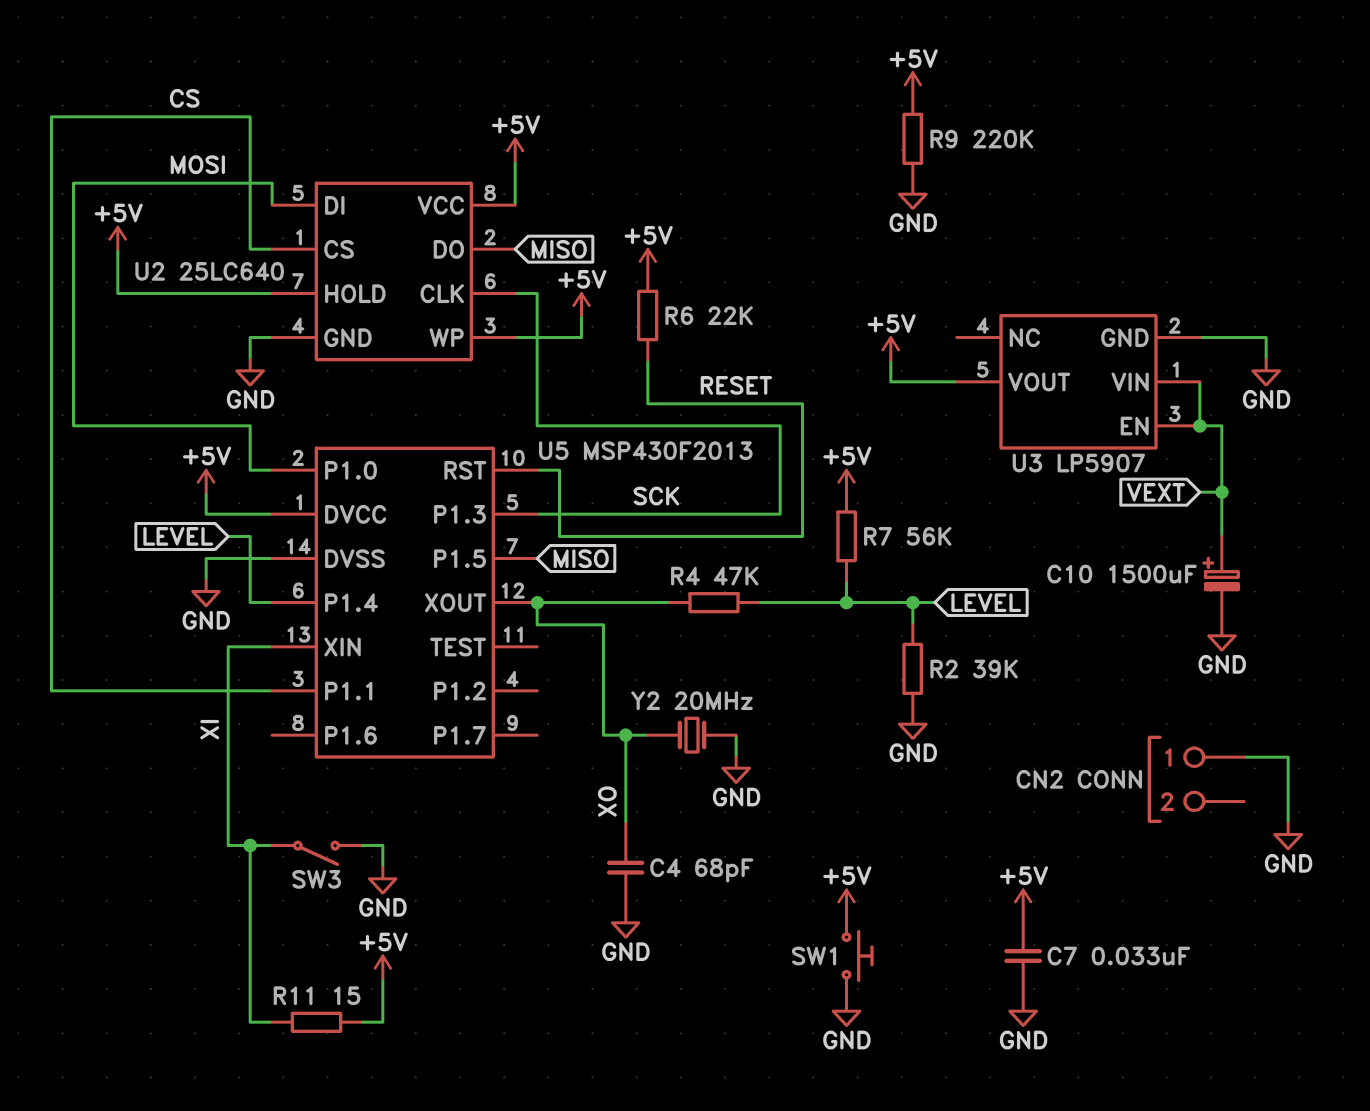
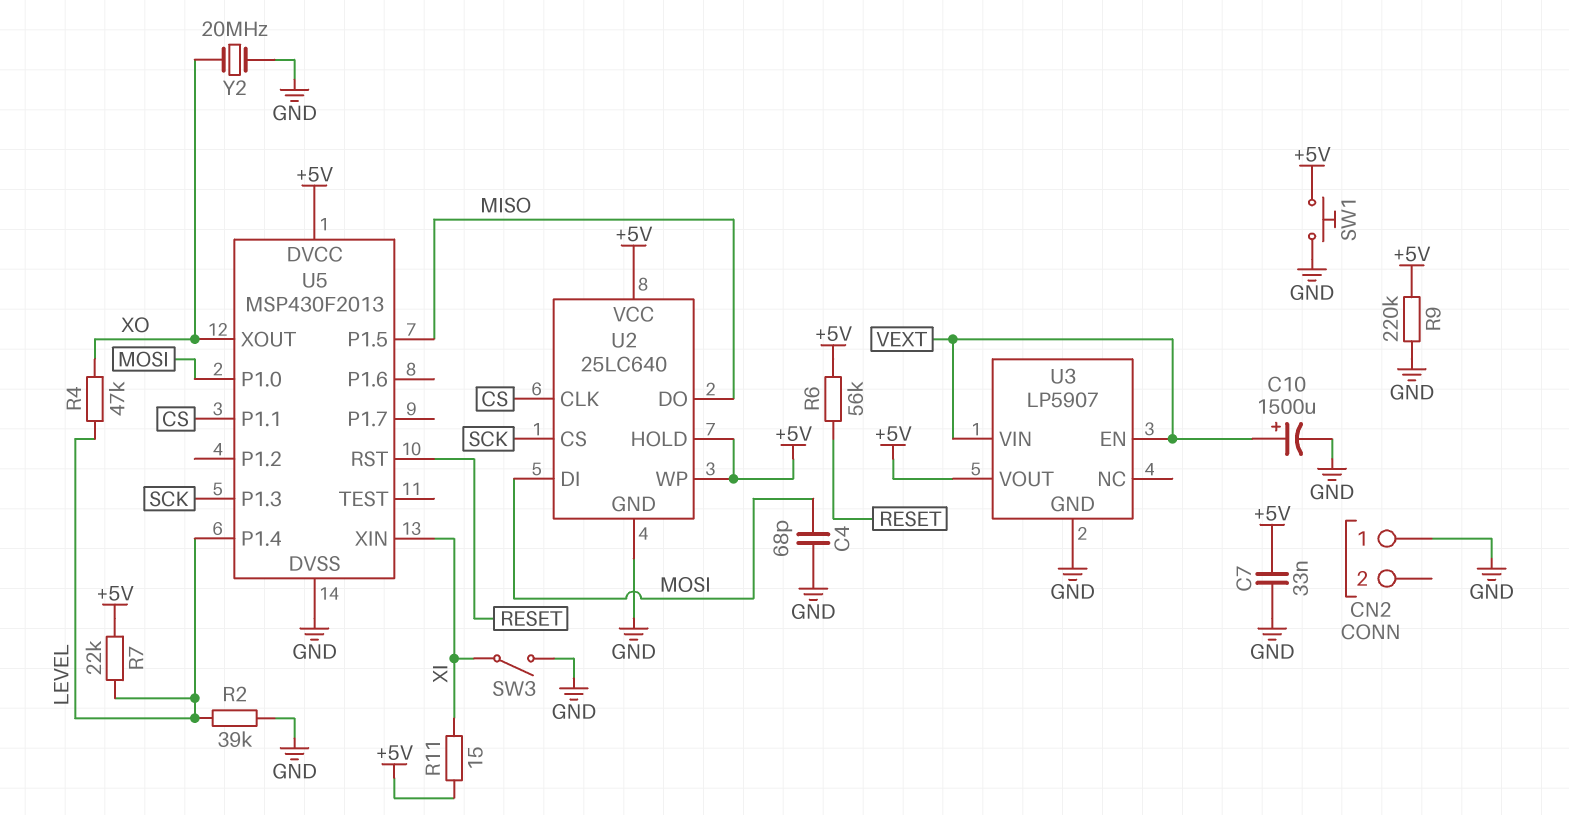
C4: 68pF (GND, XO) -> 68pF (GND, MOSI)
R6: 22k (+5V, RESET) -> 56k (+5V, RESET)
R7: 56k (+5V, LEVEL) -> 22k (+5V, LEVEL)
U2 pin CLK: SCK -> CS
U2 pin CS: CS -> SCK

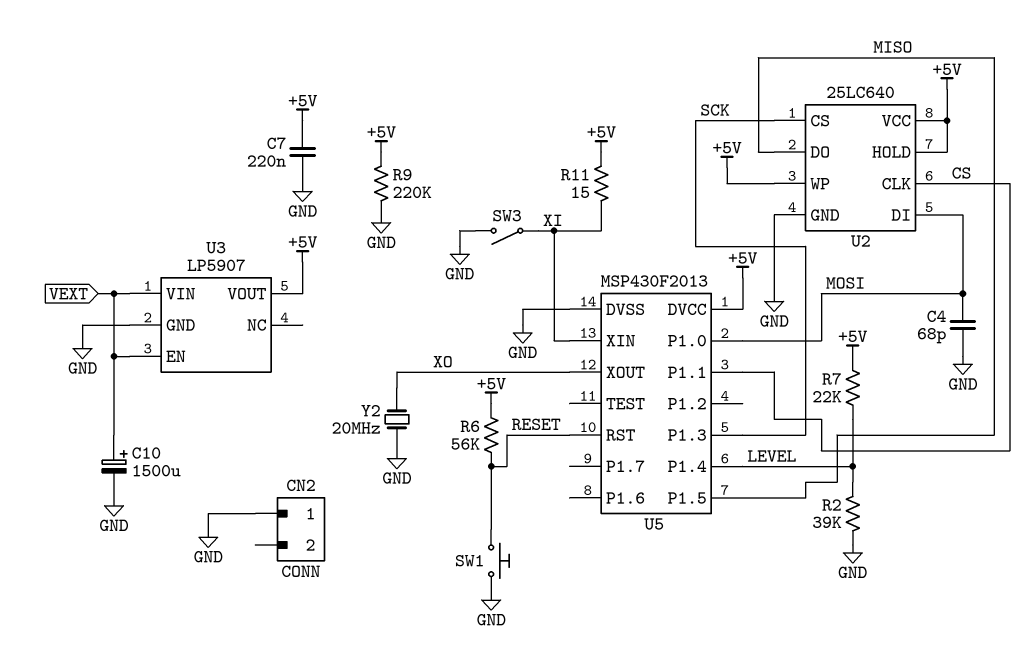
C7: 33nF (+5V, GND) -> 220nF (+5V, GND)
R4: 47k (LEVEL, XO) -> none
SW1: button (+5V, GND) -> button (GND, RESET)

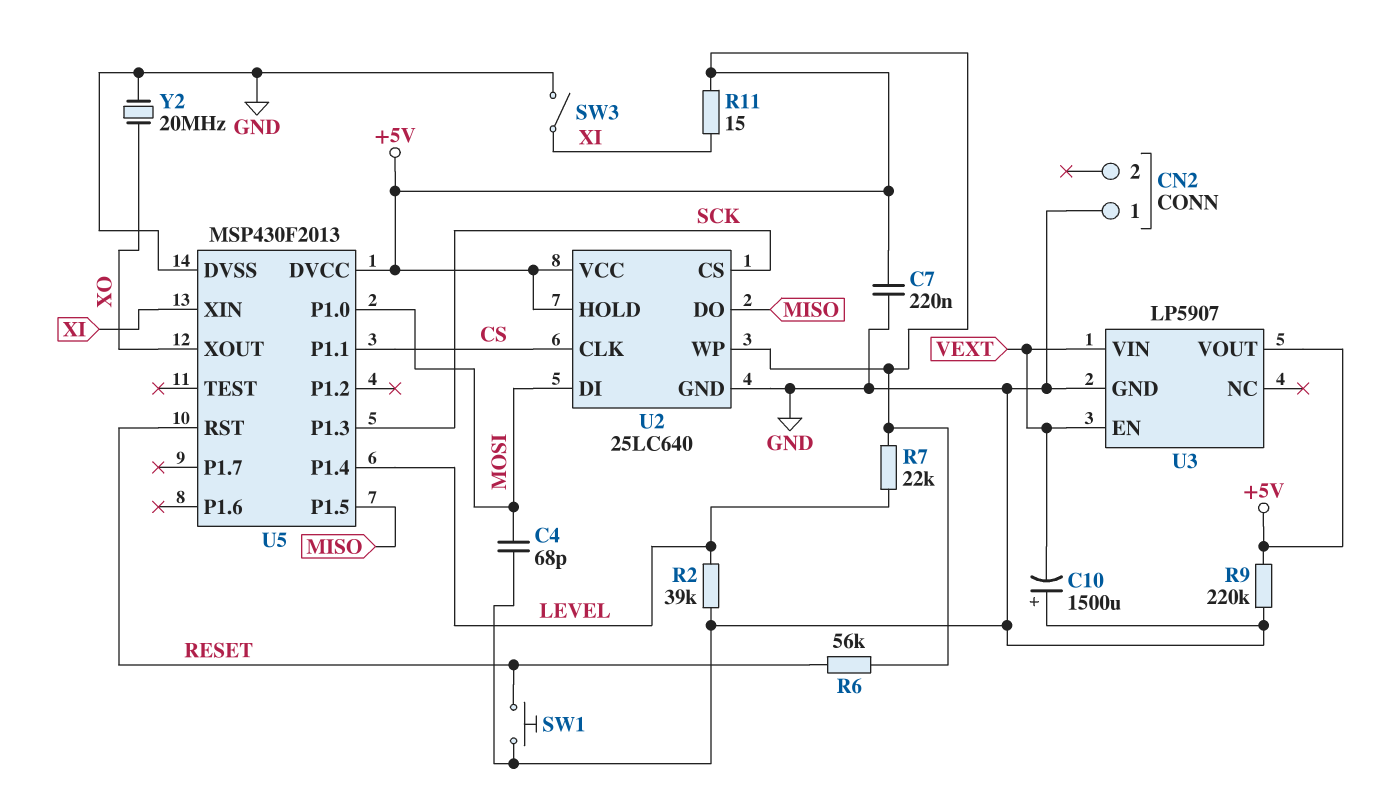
C10: 1500uF (plus VEXT, minus GND) -> 1500uF (plus GND, minus VEXT)

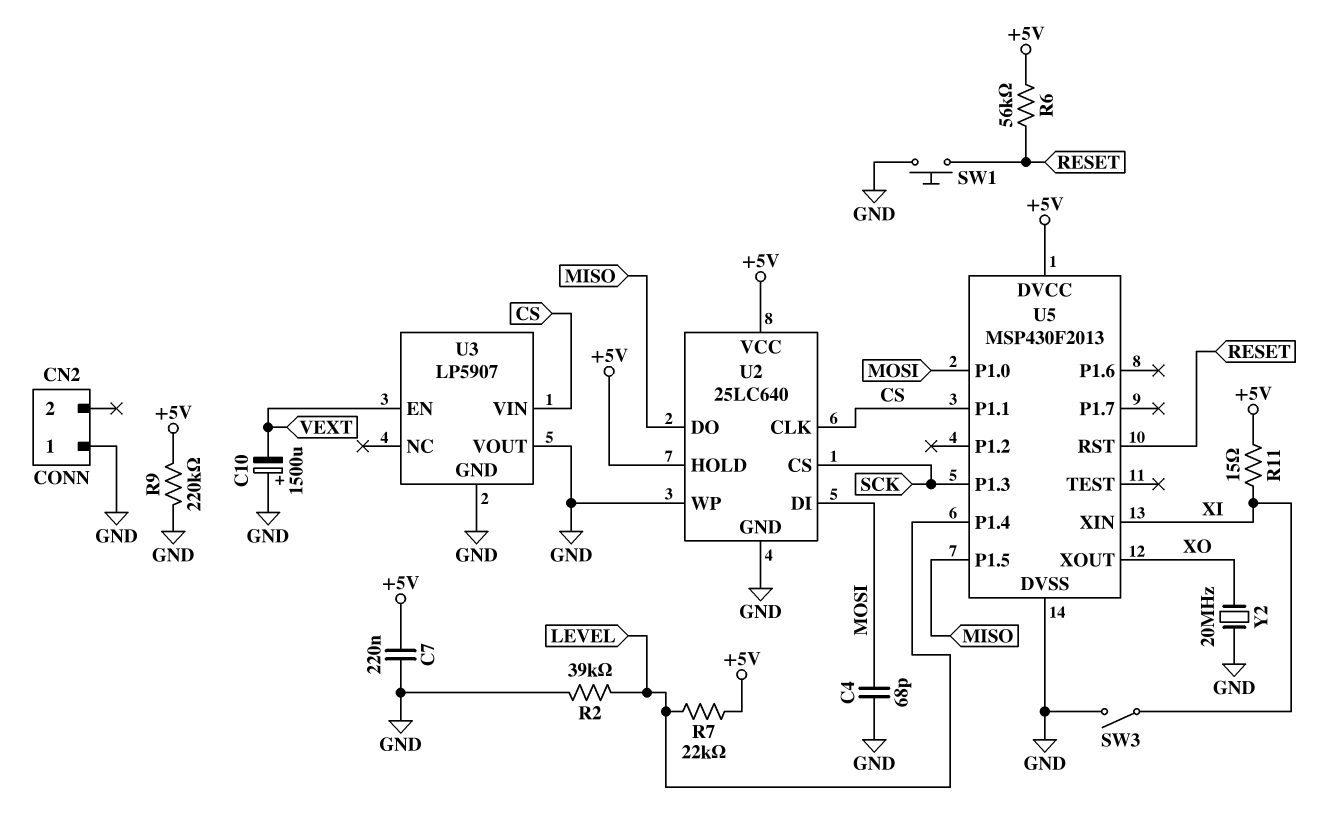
U2 pin WP: +5V -> GND
U3 pin VIN: VEXT -> CS
U3 pin VOUT: +5V -> GND

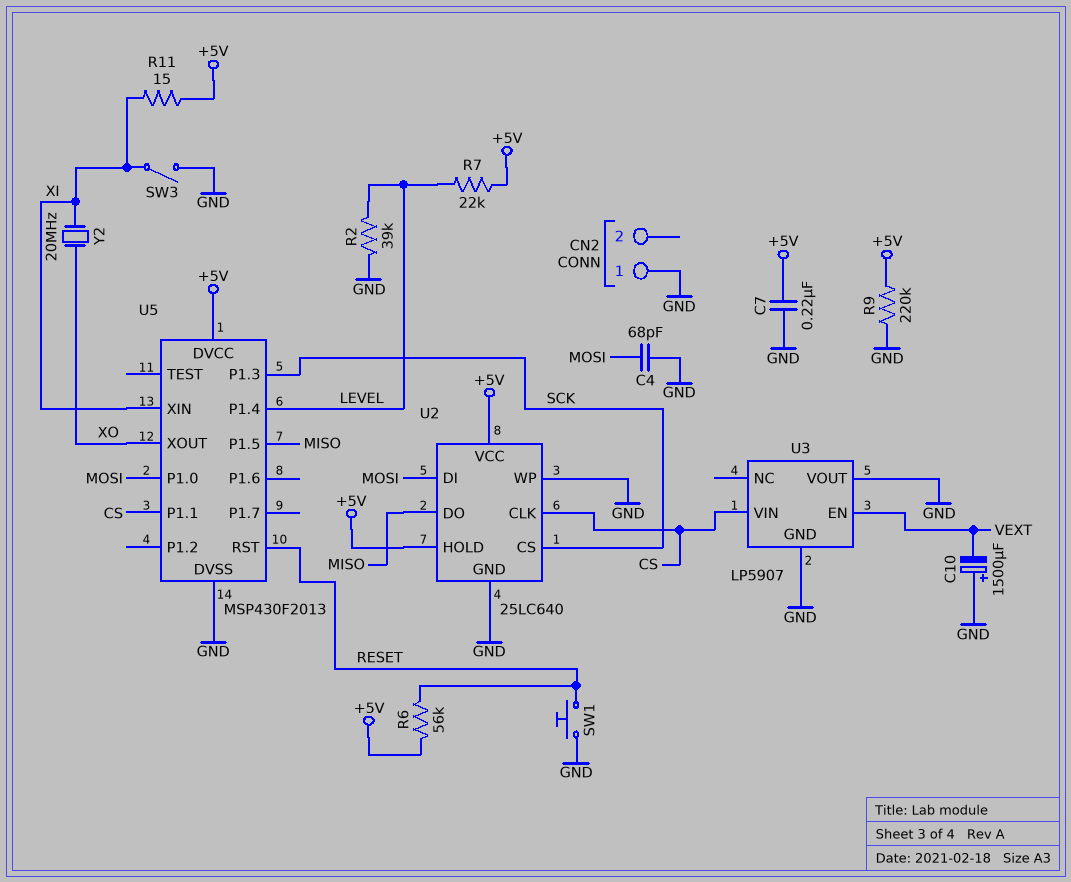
Y2: 20MHz (GND, XO) -> 20MHz (XI, XO)

